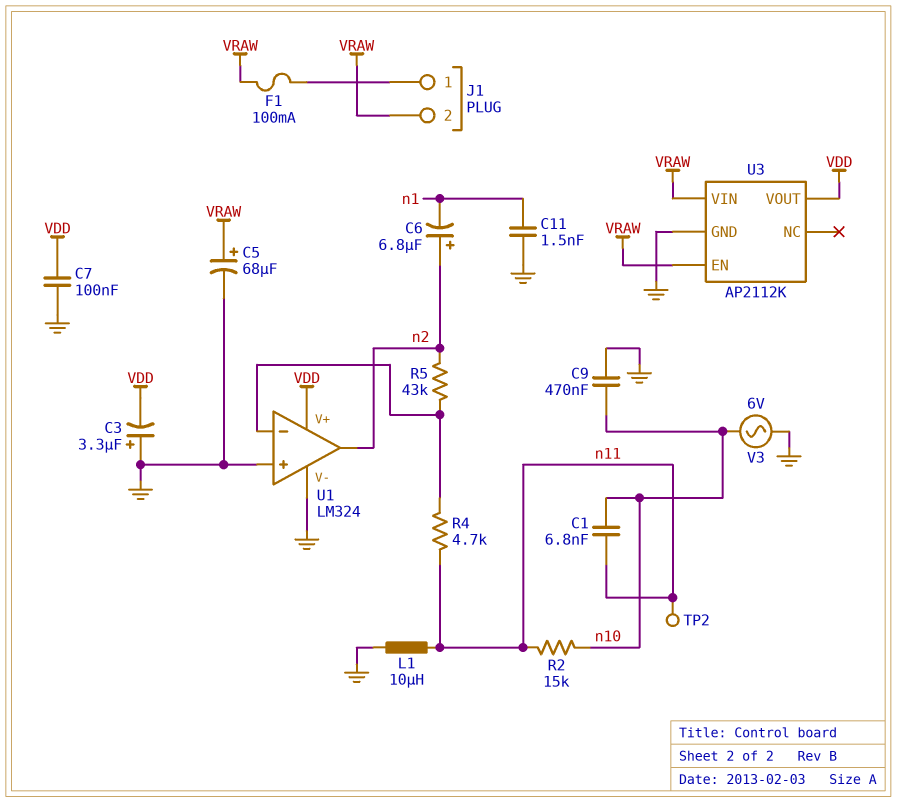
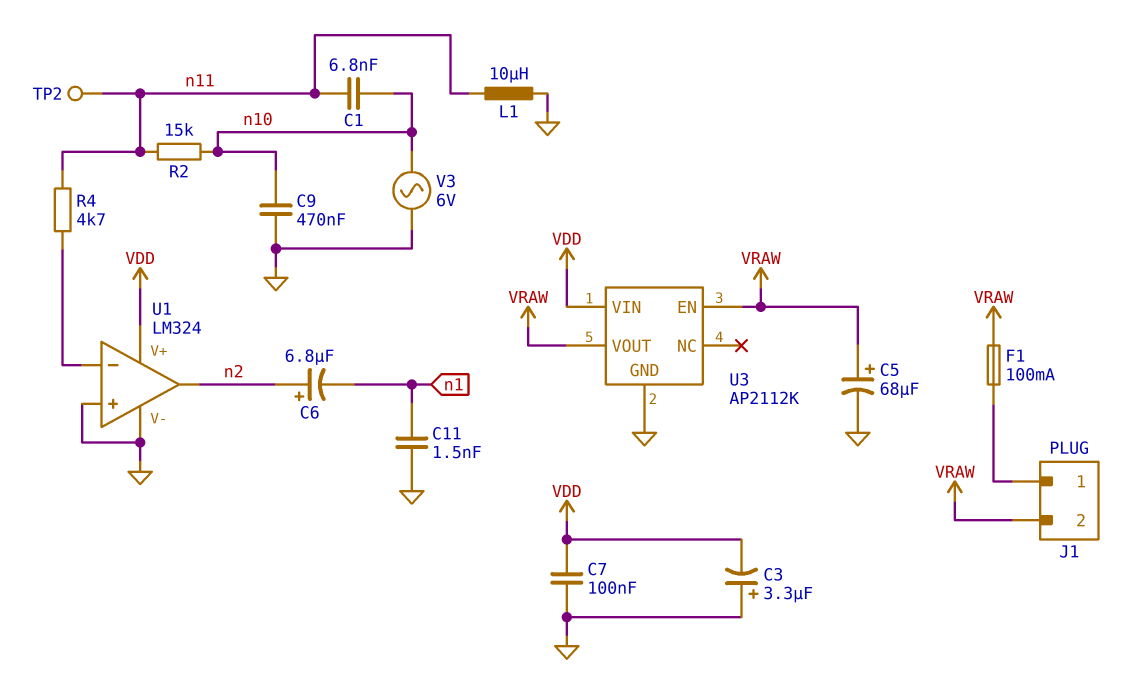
R5: 43k (U1/in-, n2) -> none
U3 pin VIN: VRAW -> VDD
U3 pin VOUT: VDD -> VRAW

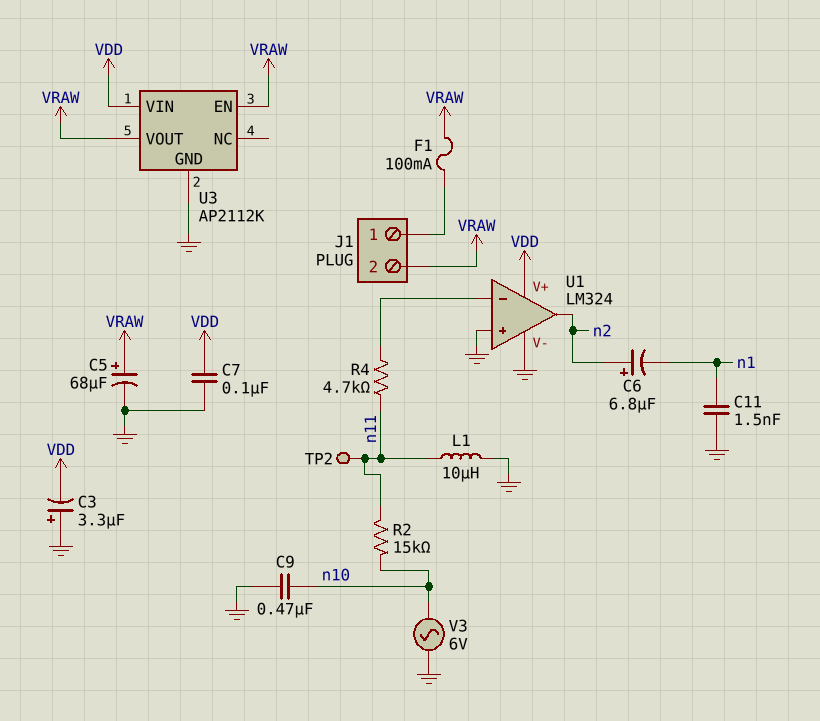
C1: 6.8nF (n10, n11) -> none

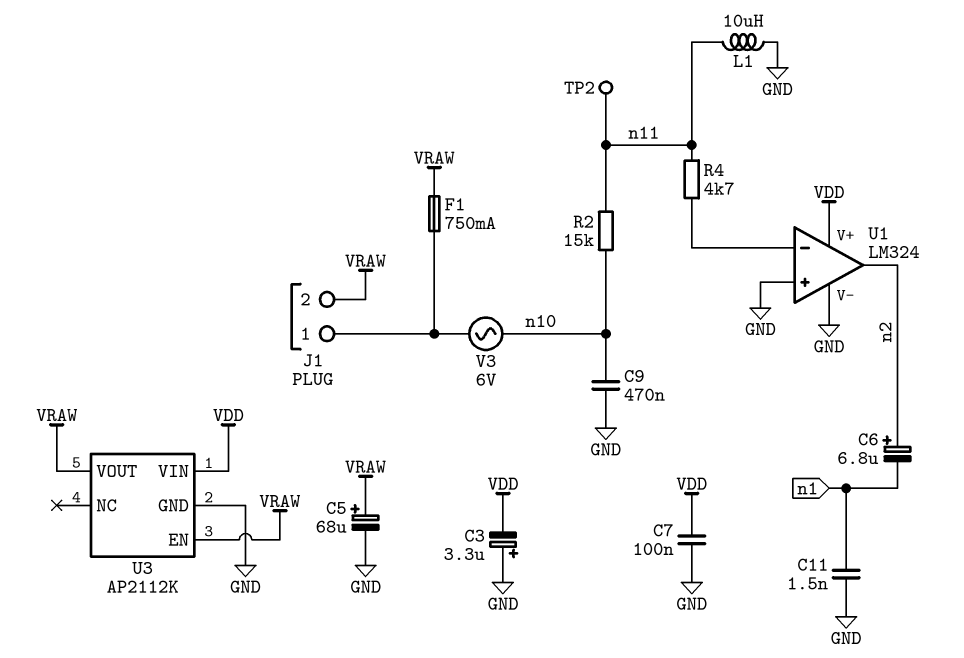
F1: 100mA (J1/1, VRAW) -> 750mA (J1/1, VRAW)
V3: AC 6V (GND, n10) -> AC 6V (J1/1, n10)

